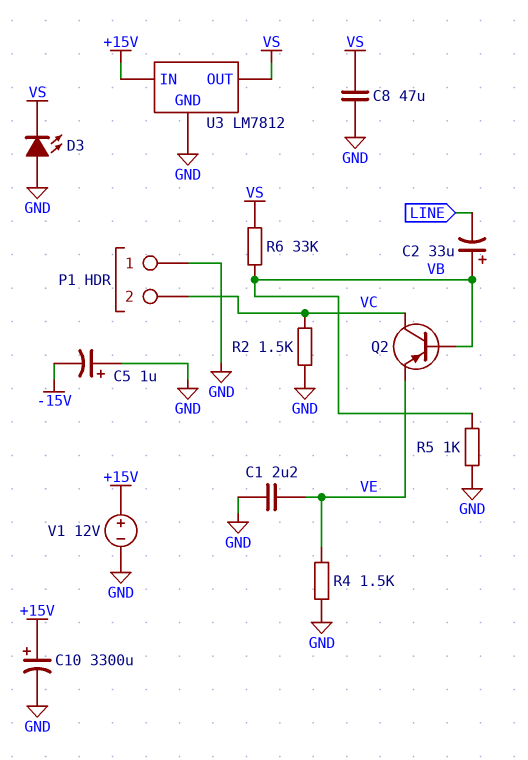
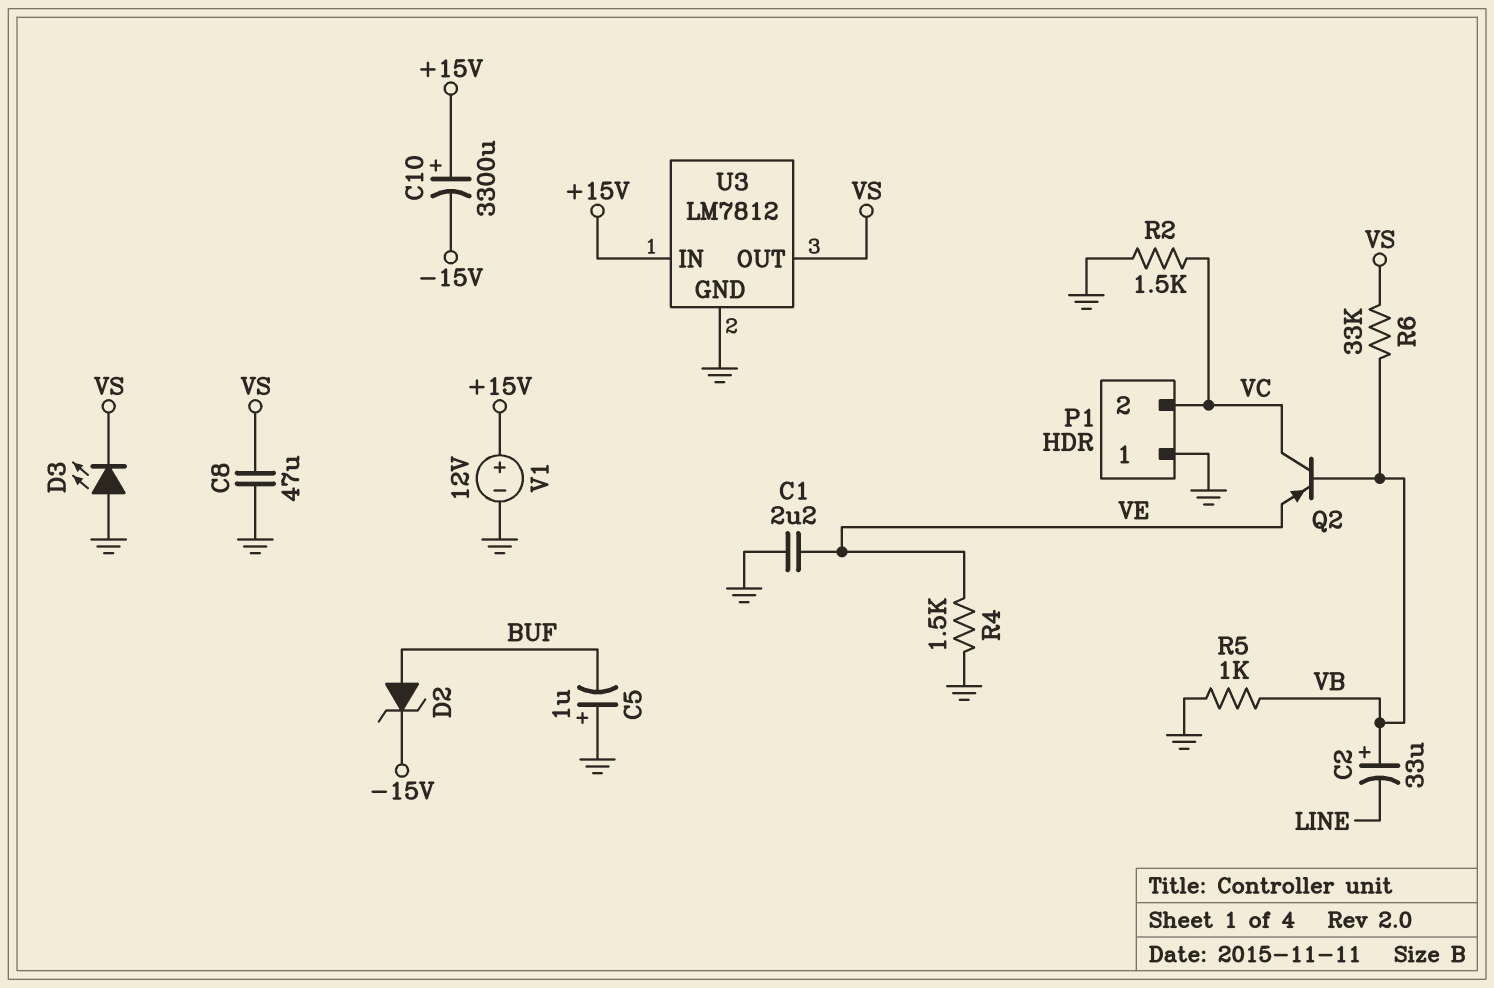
C5: 1uF (plus GND, minus -15V) -> 1uF (plus GND, minus BUF)
C10: 3300uF (plus +15V, minus GND) -> 3300uF (plus +15V, minus -15V)
D2: none -> zener (A BUF, K -15V)

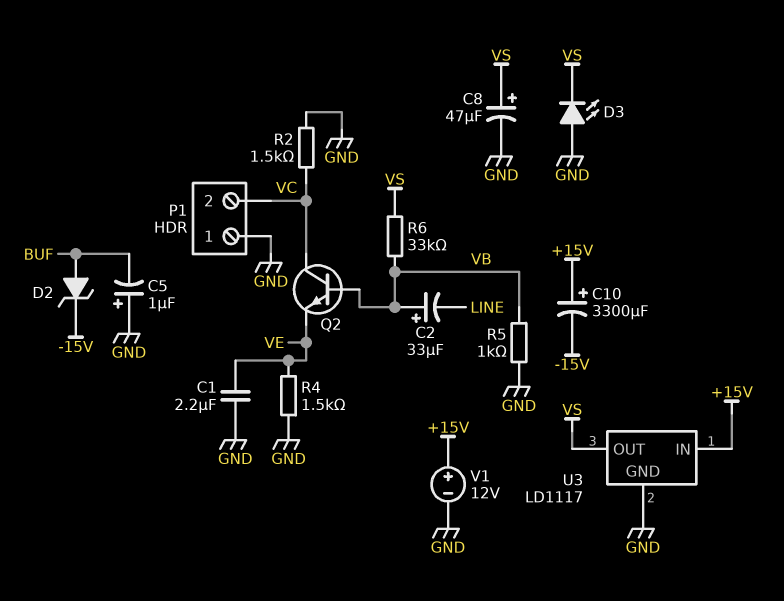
C8: 47uF (GND, VS) -> 47uF (plus VS, minus GND)
Q2: PNP (B VB, C VC, E VE) -> NPN (B VB, C VC, E VE)
U3: LM7812 -> LD1117

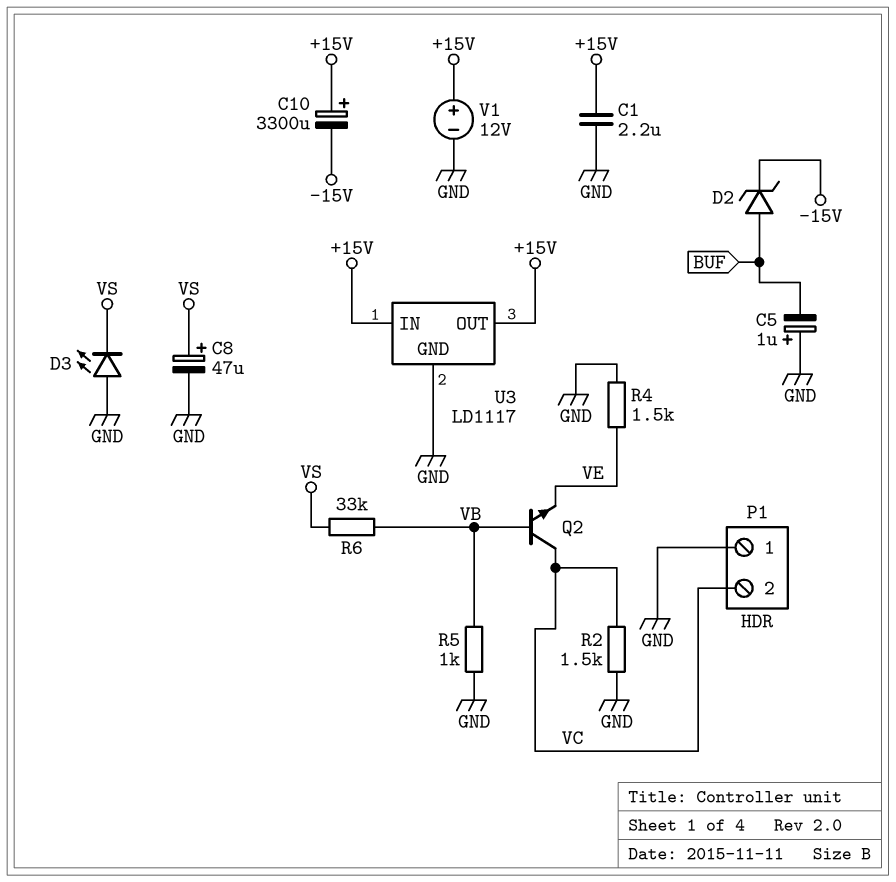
C1: 2.2uF (GND, VE) -> 2.2uF (+15V, GND)
C2: 33uF (plus VB, minus LINE) -> none
U3 pin OUT: VS -> +15V

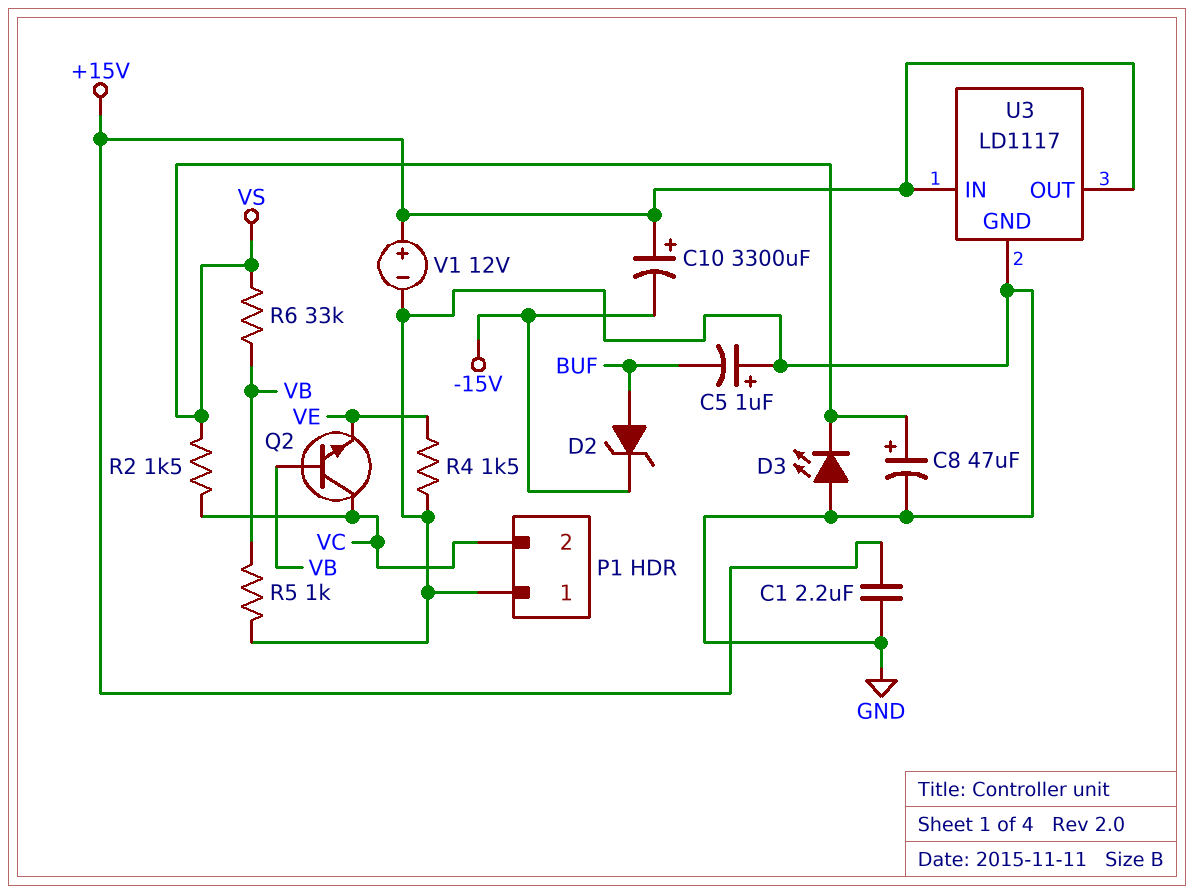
R2: 1.5k (GND, VC) -> 1.5k (VC, VS)

